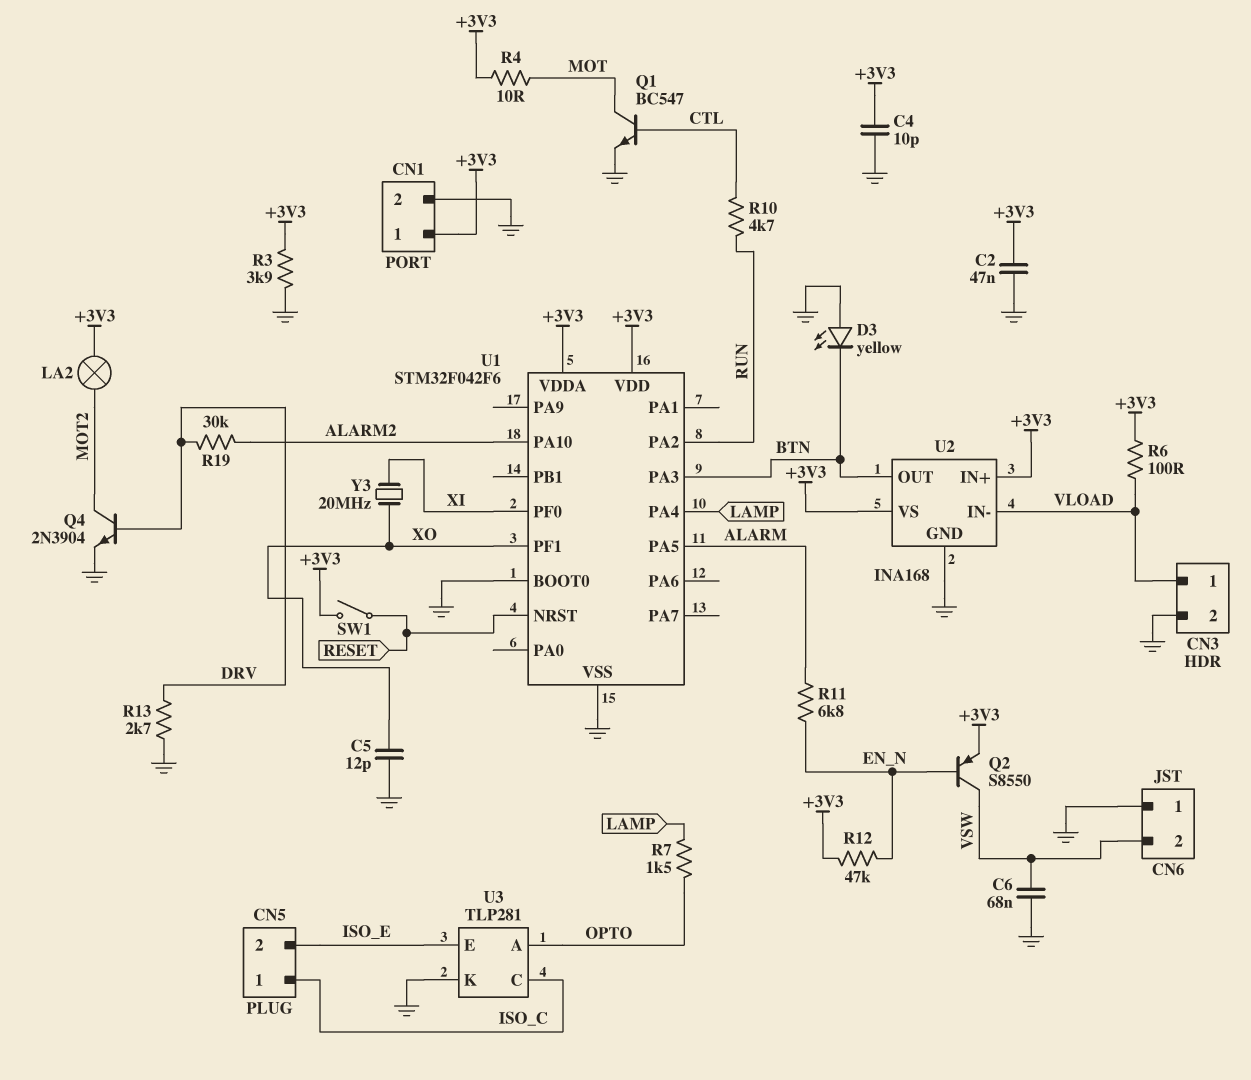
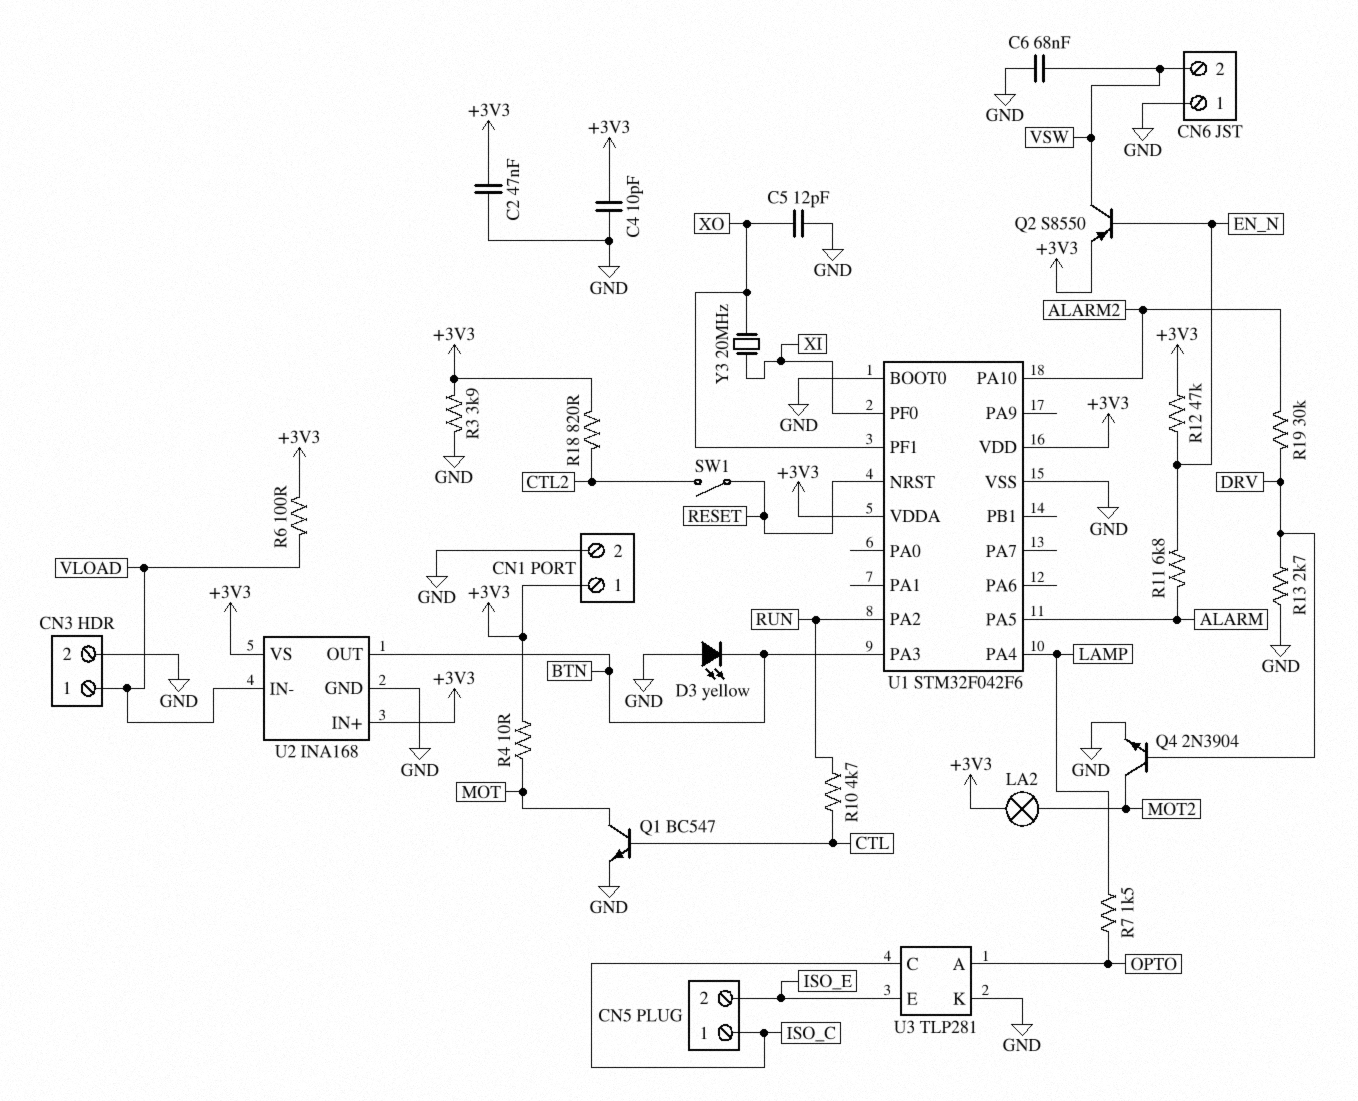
R18: none -> 820 (+3V3, CTL2)
SW1: switch (+3V3, RESET) -> switch (CTL2, RESET)

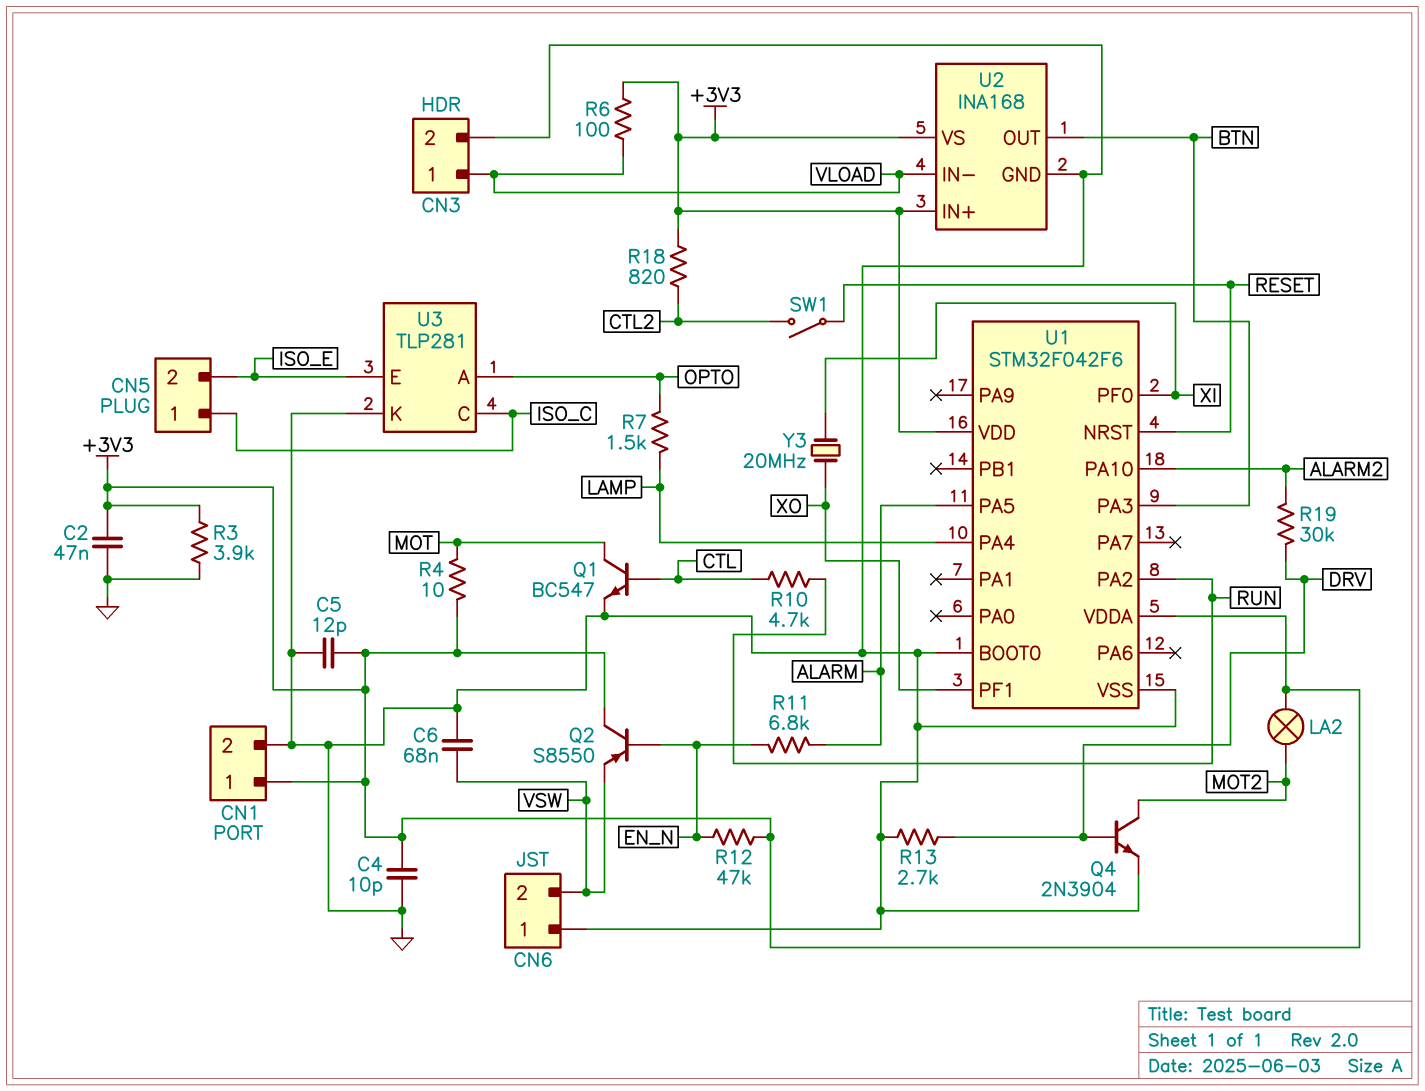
C5: 12pF (GND, XO) -> 12pF (+3V3, GND)
D3: LED yellow (A GND, K BTN) -> none
Q2: PNP S8550 (B EN_N, C VSW, E +3V3) -> PNP S8550 (B EN_N, C +3V3, E VSW)

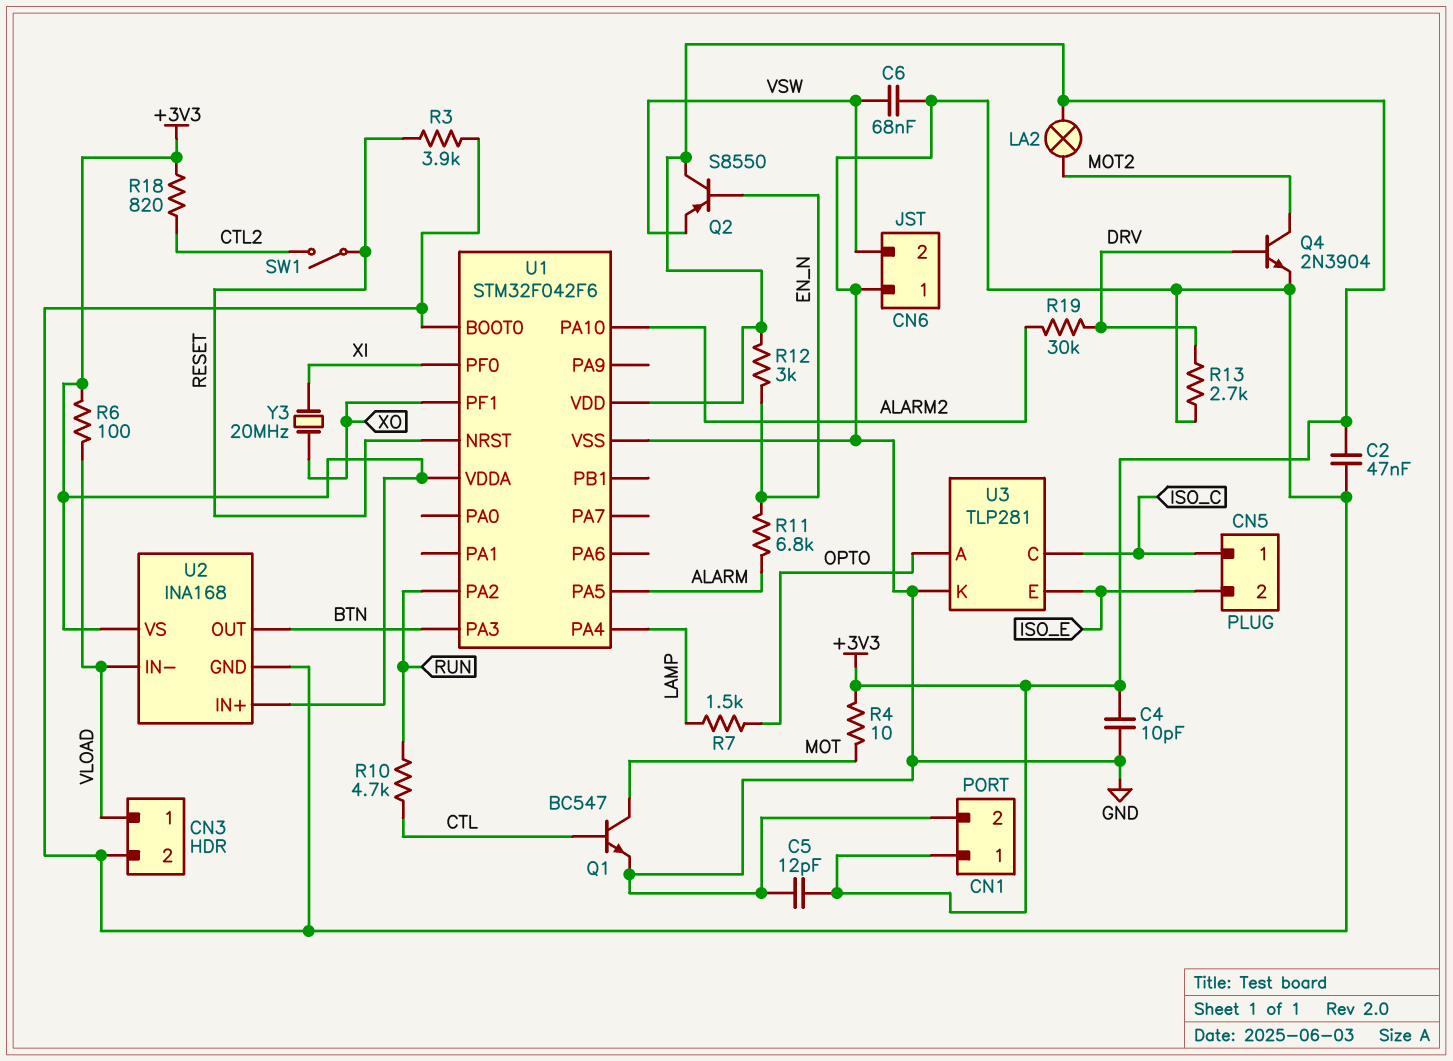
R3: 3.9k (+3V3, GND) -> 3.9k (GND, RESET)
R12: 47k (+3V3, EN_N) -> 3k (+3V3, EN_N)

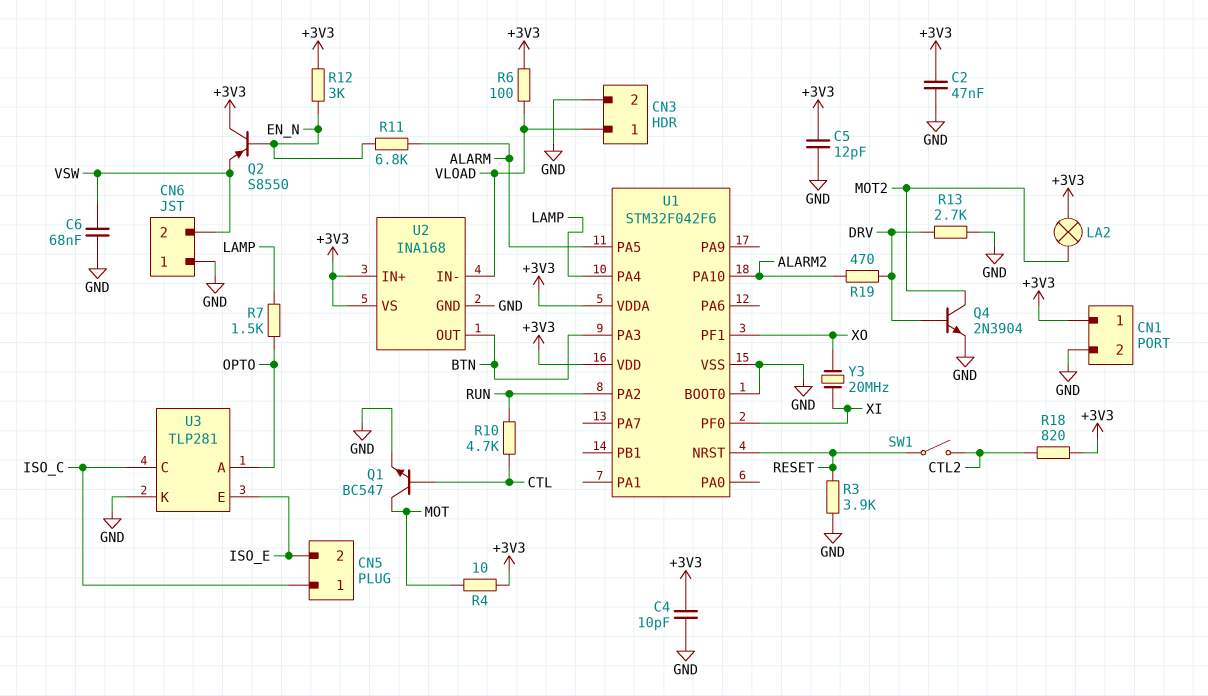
R19: 30k (ALARM2, DRV) -> 470 (ALARM2, DRV)

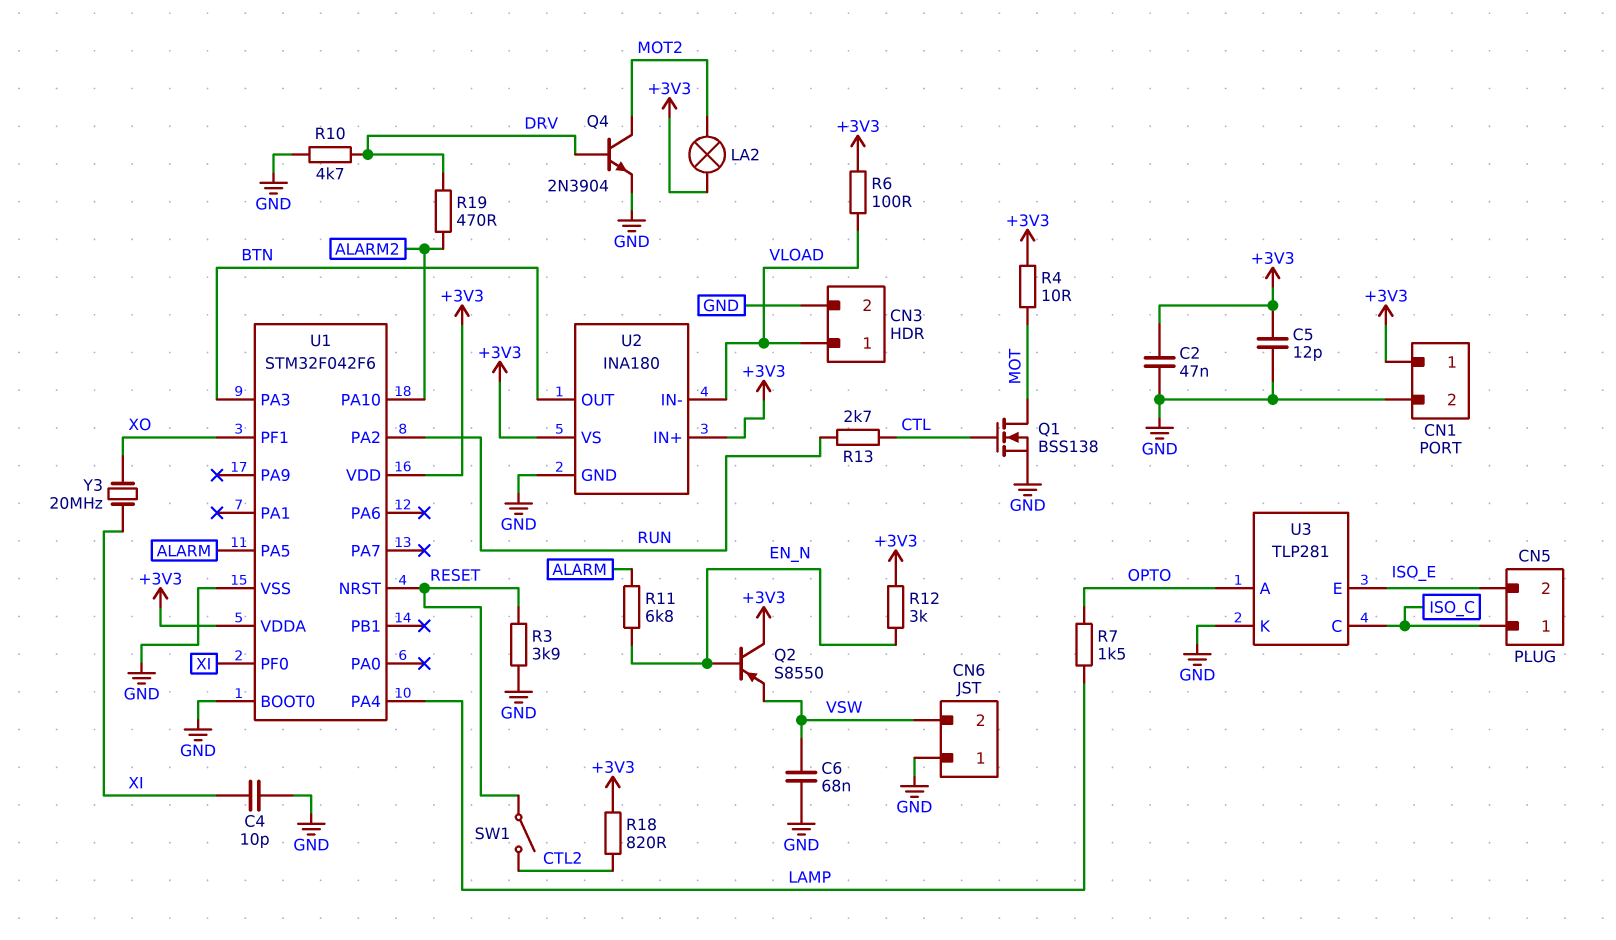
C4: 10pF (+3V3, GND) -> 10pF (GND, XI)
Q1: NPN BC547 (B CTL, C MOT, E GND) -> NMOS BSS138 (G CTL, D MOT, S GND)
R10: 4.7k (CTL, RUN) -> 4.7k (DRV, GND)
R13: 2.7k (DRV, GND) -> 2.7k (CTL, RUN)
U2: INA168 -> INA180

